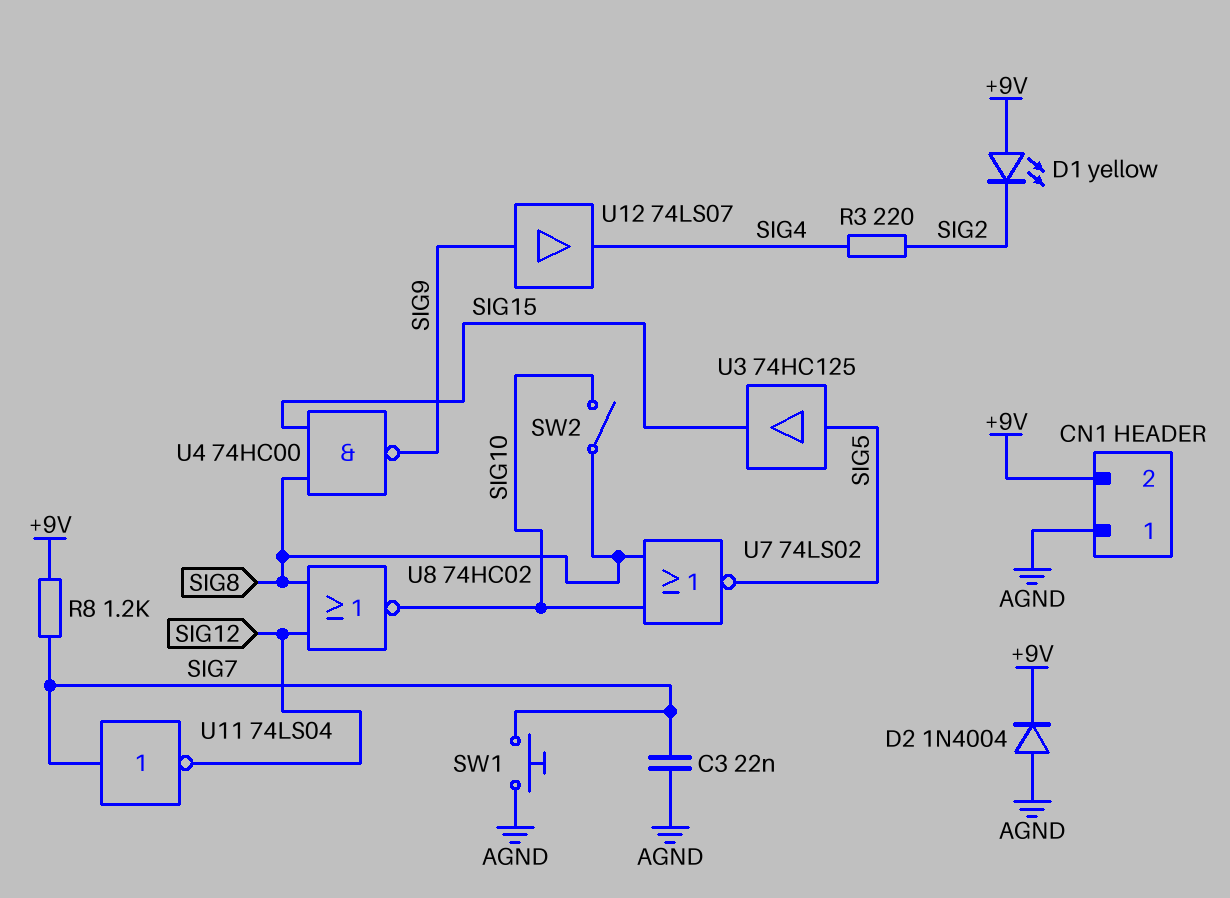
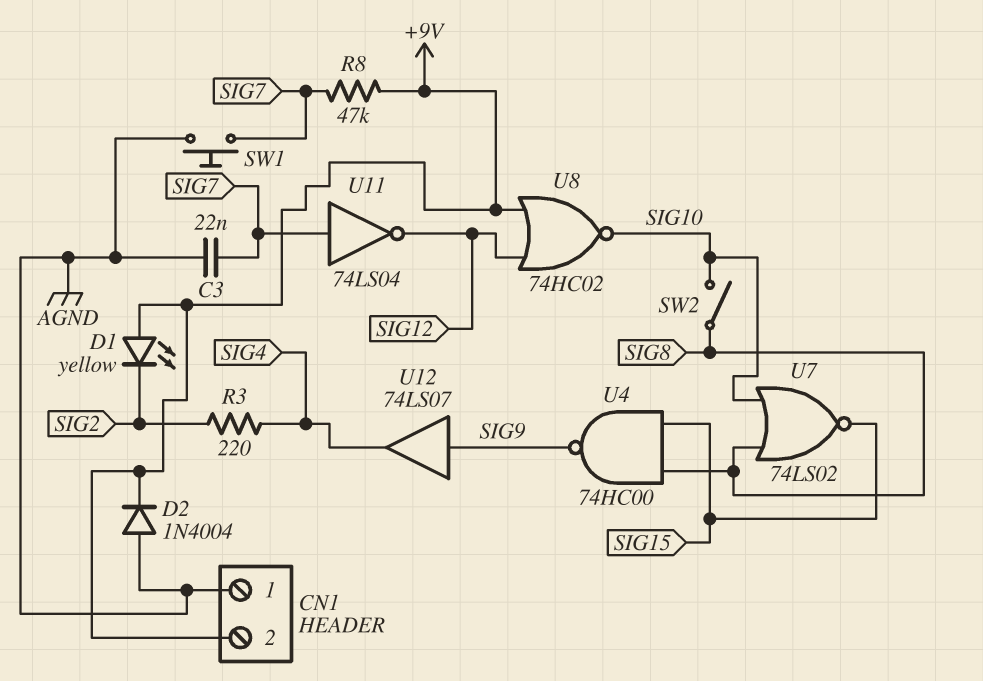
R8: 1.2k (+9V, SIG7) -> 47k (+9V, SIG7)
U3: buffer 74HC125 (in SIG5, out SIG15) -> none
U7: NOR 74LS02 (in SIG8, in SIG10, out SIG5) -> NOR 74LS02 (in SIG8, in SIG10, out SIG15)
U8: NOR 74HC02 (in SIG8, in SIG12, out SIG10) -> NOR 74HC02 (in +9V, in SIG12, out SIG10)

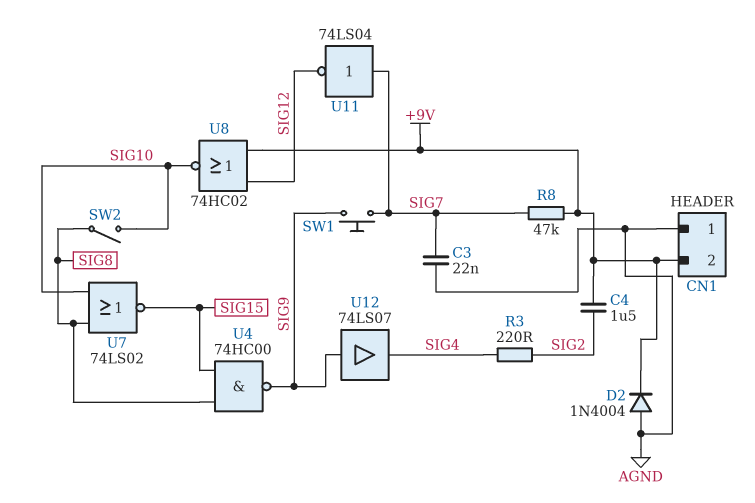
C4: none -> 1.5uF (+9V, SIG2)
D1: LED yellow (A +9V, K SIG2) -> none
SW1: button (AGND, SIG7) -> button (SIG7, SIG9)

